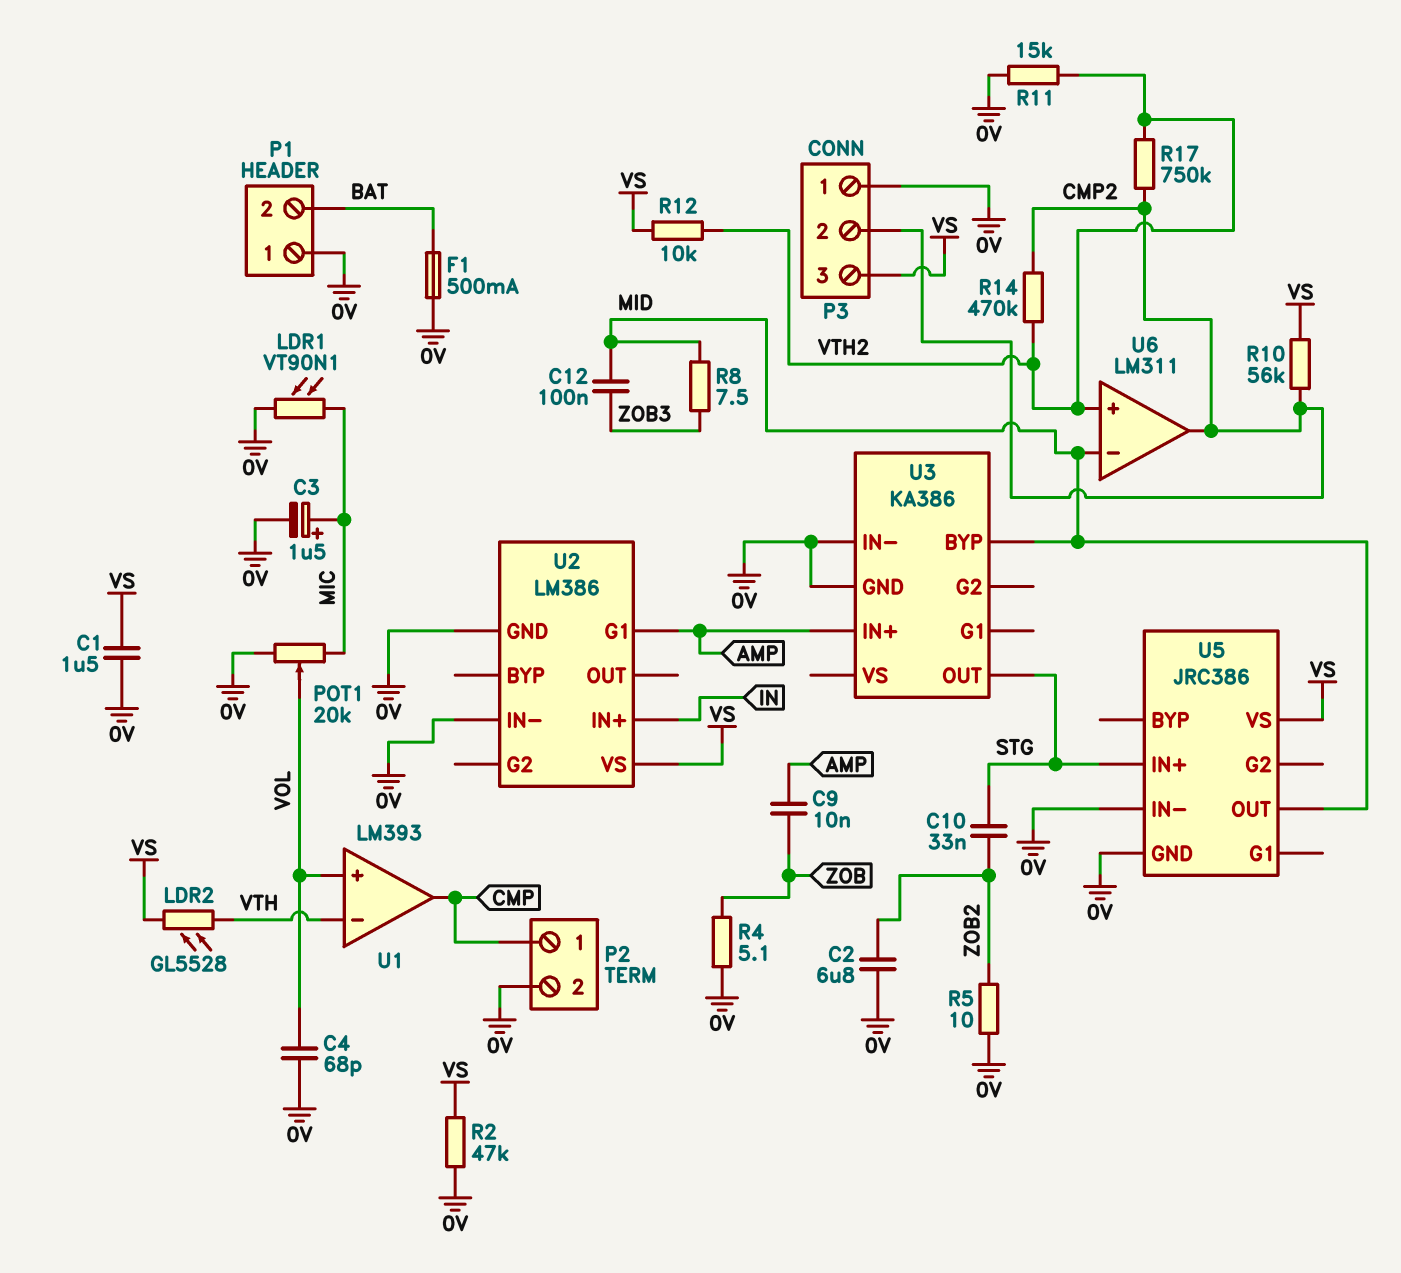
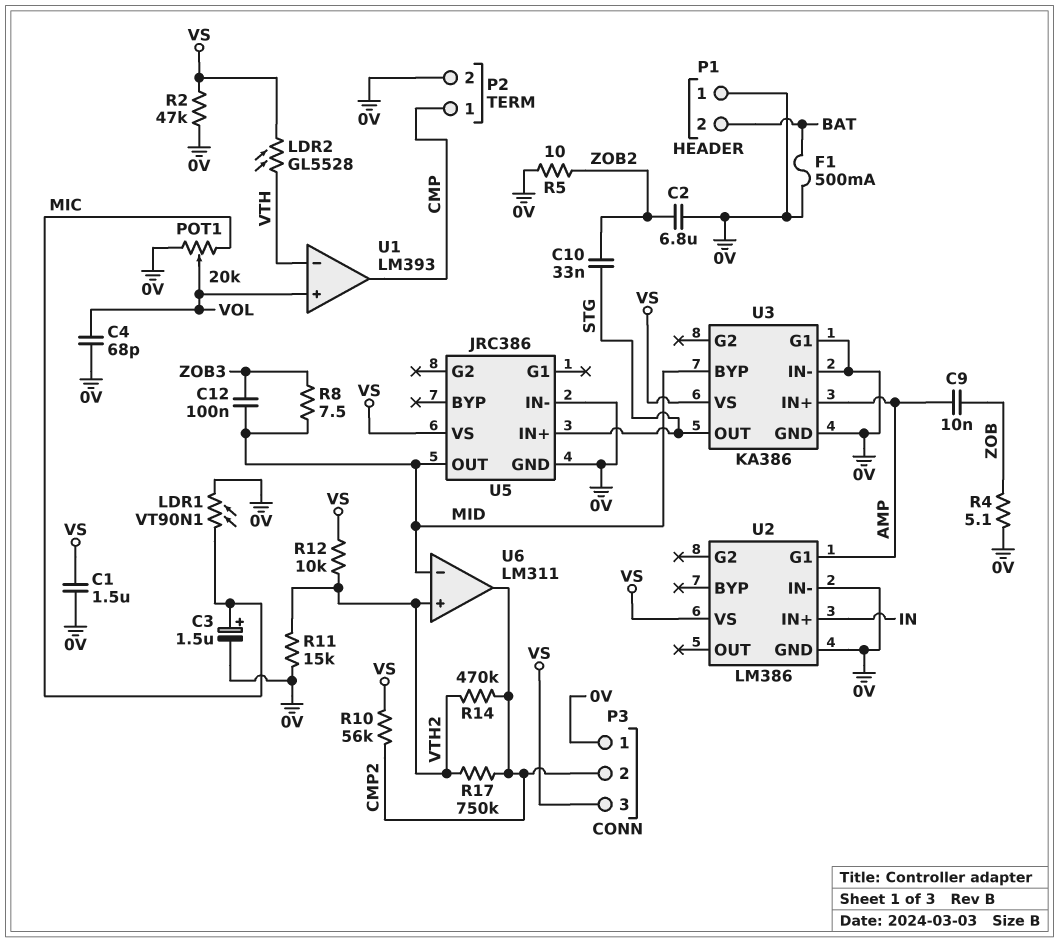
U3 pin G1: none -> 0V
U3 pin VS: none -> VS

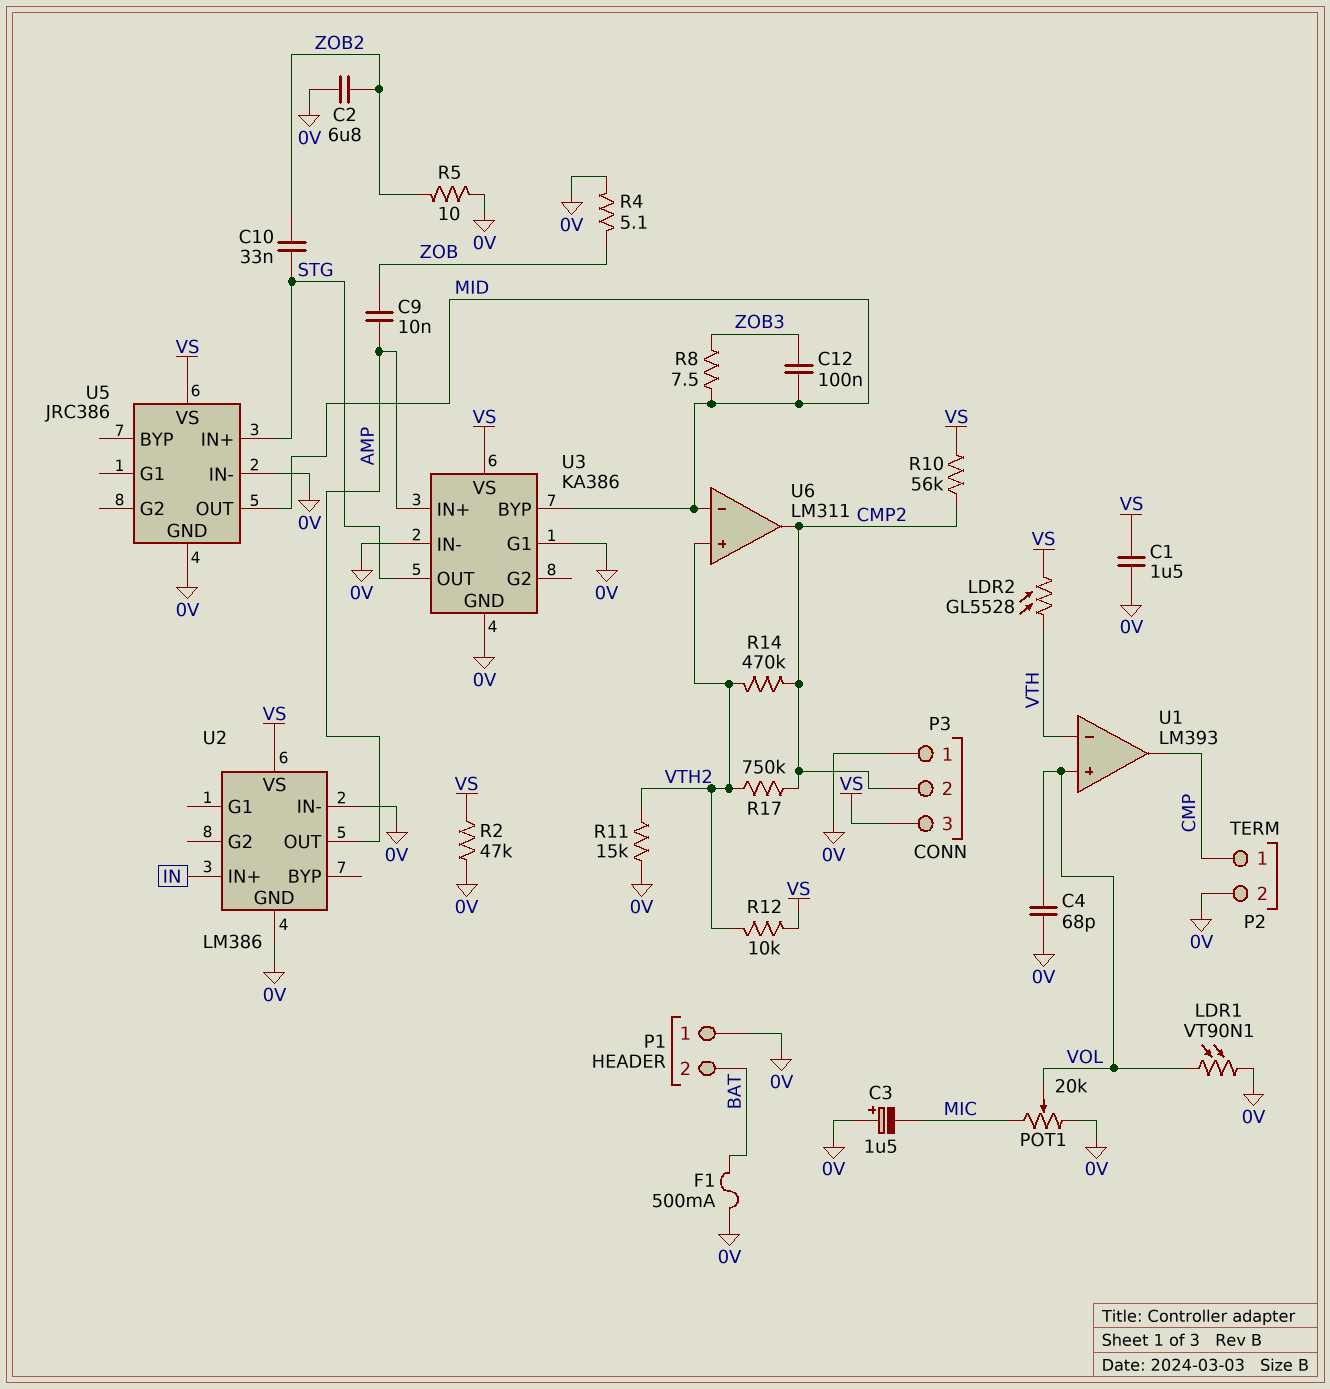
C3: 1.5uF (plus MIC, minus 0V) -> 1.5uF (plus 0V, minus MIC)
LDR1: VT90N1 (0V, MIC) -> VT90N1 (0V, VOL)
U2 pin G1: AMP -> none
U2 pin OUT: none -> AMP

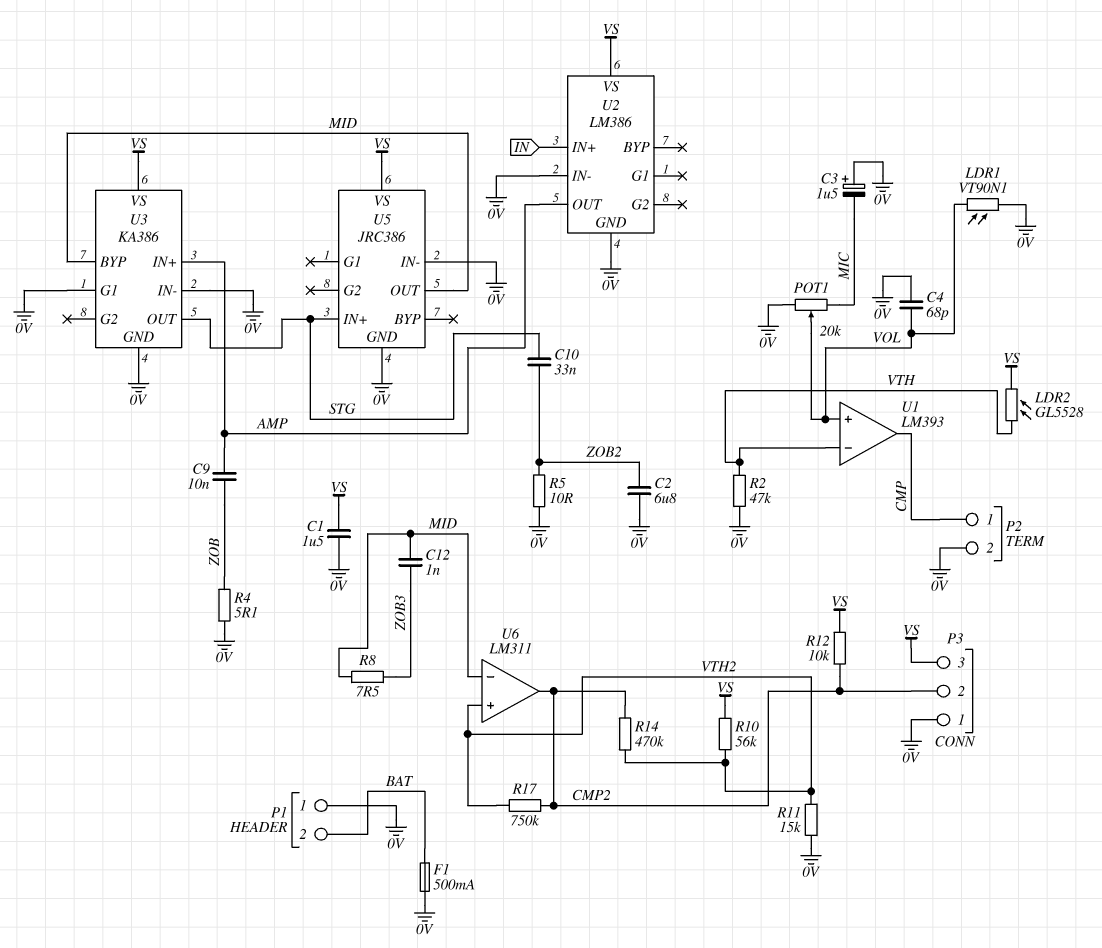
C12: 100nF (MID, ZOB3) -> 1nF (MID, ZOB3)
R2: 47k (0V, VS) -> 47k (0V, VTH)
R10: 56k (CMP2, VS) -> 56k (VS, VTH2)
R12: 10k (VS, VTH2) -> 10k (CMP2, VS)

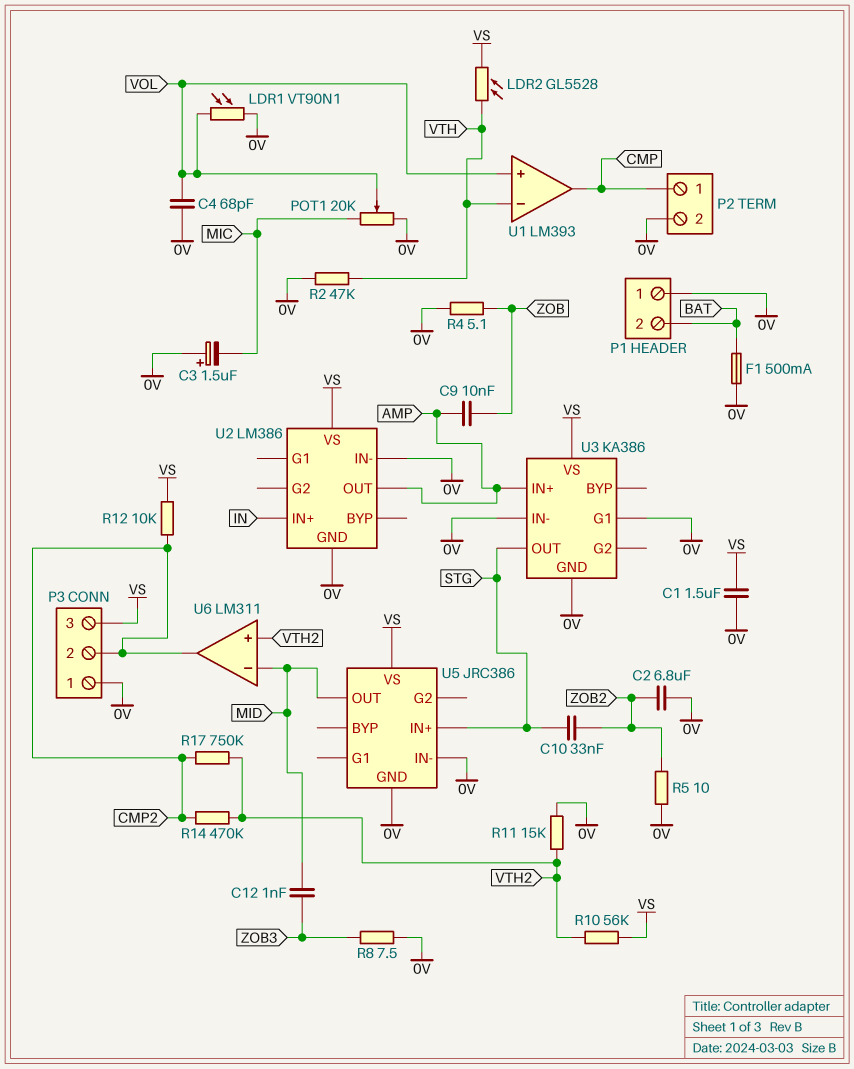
R8: 7.5 (MID, ZOB3) -> 7.5 (0V, ZOB3)
U3 pin BYP: MID -> none

